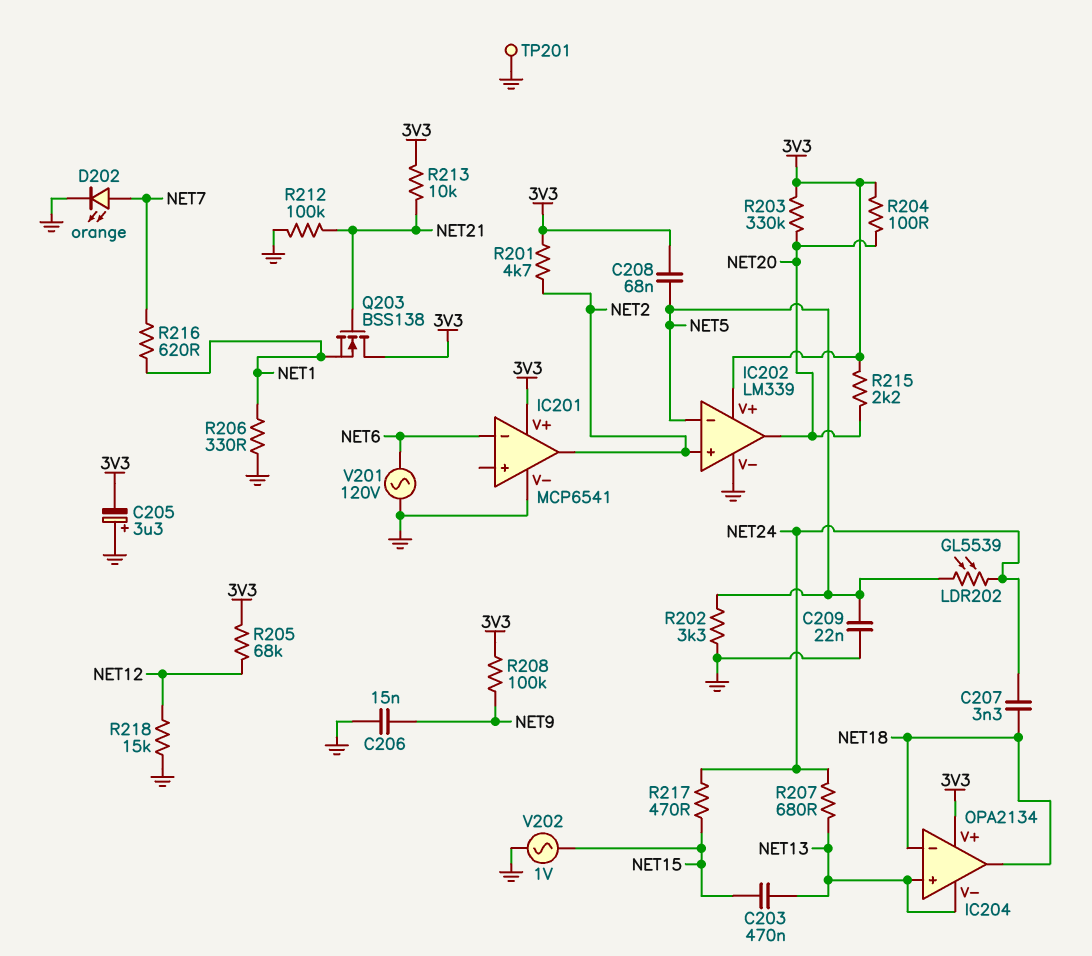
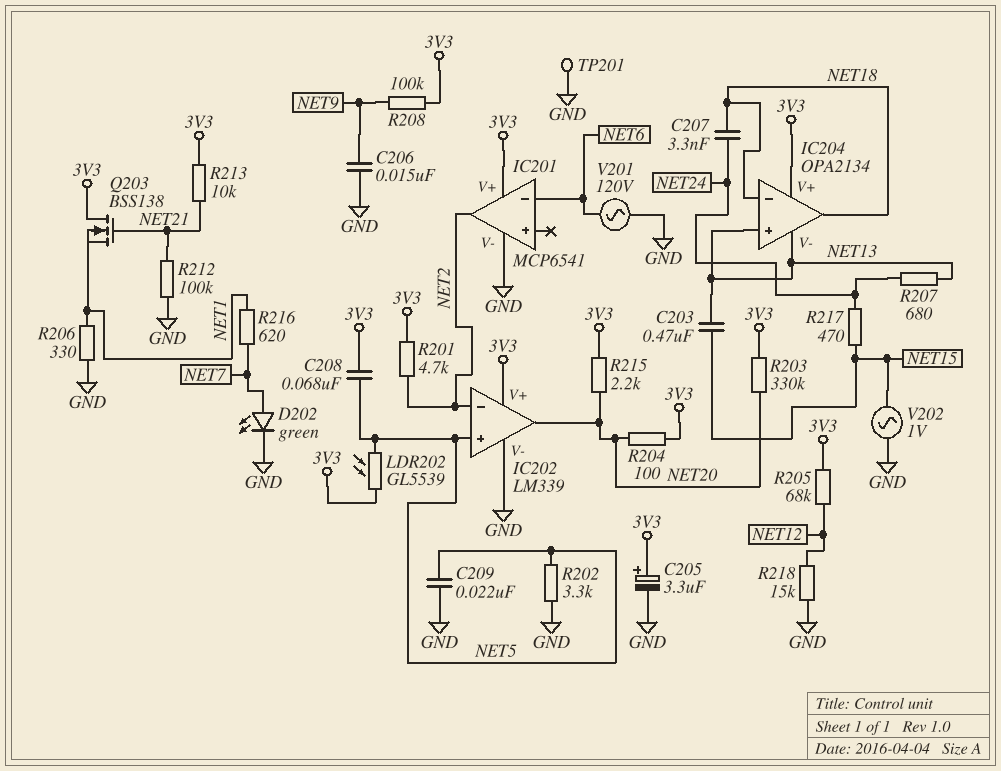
C205: 3.3uF (plus GND, minus 3V3) -> 3.3uF (plus 3V3, minus GND)
D202: LED orange (A NET7, K GND) -> LED green (A NET7, K GND)
IC202 pin in+: NET2 -> NET5
IC202 pin in-: NET5 -> NET2
LDR202: GL5539 (NET5, NET24) -> GL5539 (3V3, NET5)

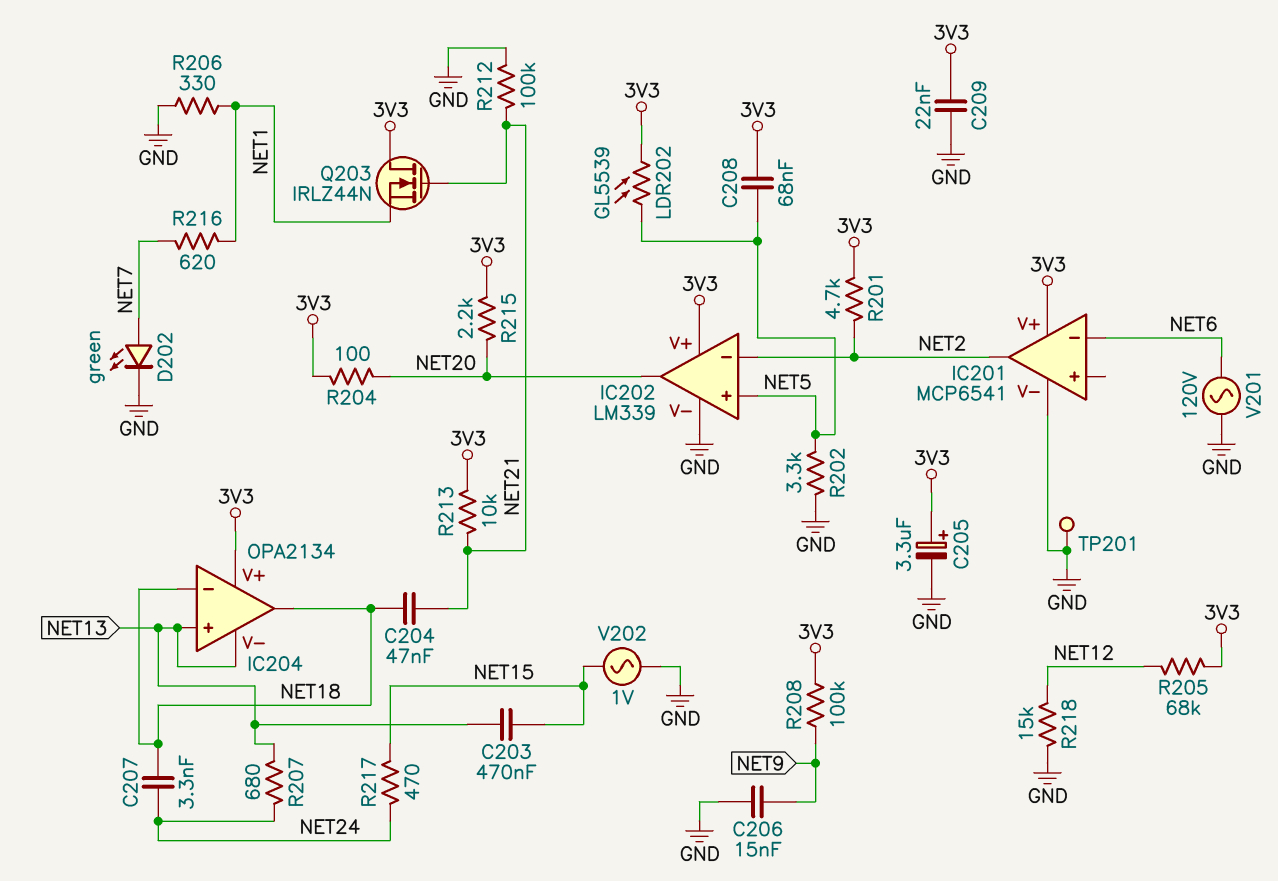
C204: none -> 47nF (NET18, NET21)
C209: 22nF (GND, NET5) -> 22nF (3V3, GND)
Q203: NMOS BSS138 (G NET21, D 3V3, S NET1) -> NMOS IRLZ44N (G NET21, D 3V3, S NET1)
R203: 330k (3V3, NET20) -> none

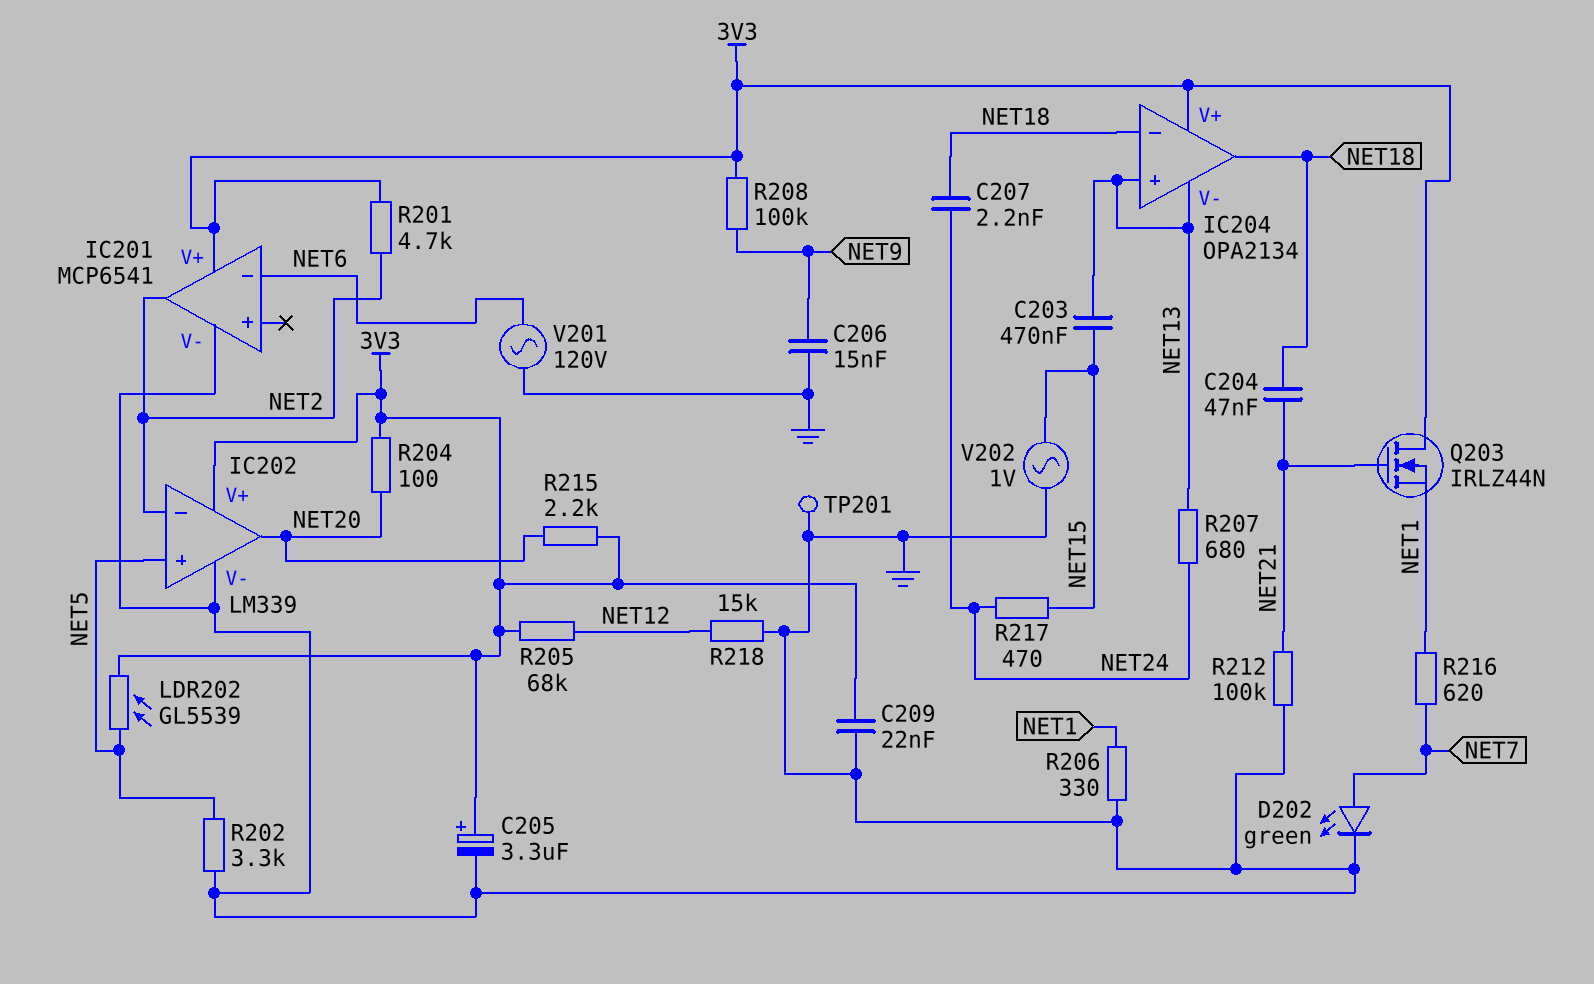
C207: 3.3nF (NET18, NET24) -> 2.2nF (NET18, NET24)
C208: 68nF (3V3, NET5) -> none
R213: 10k (3V3, NET21) -> none

